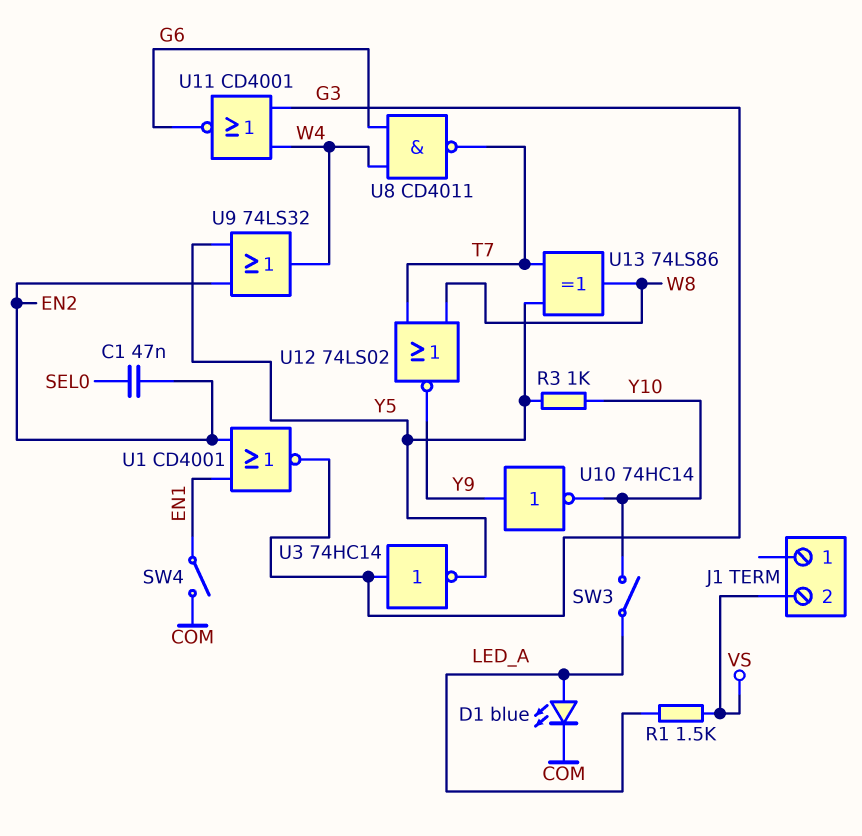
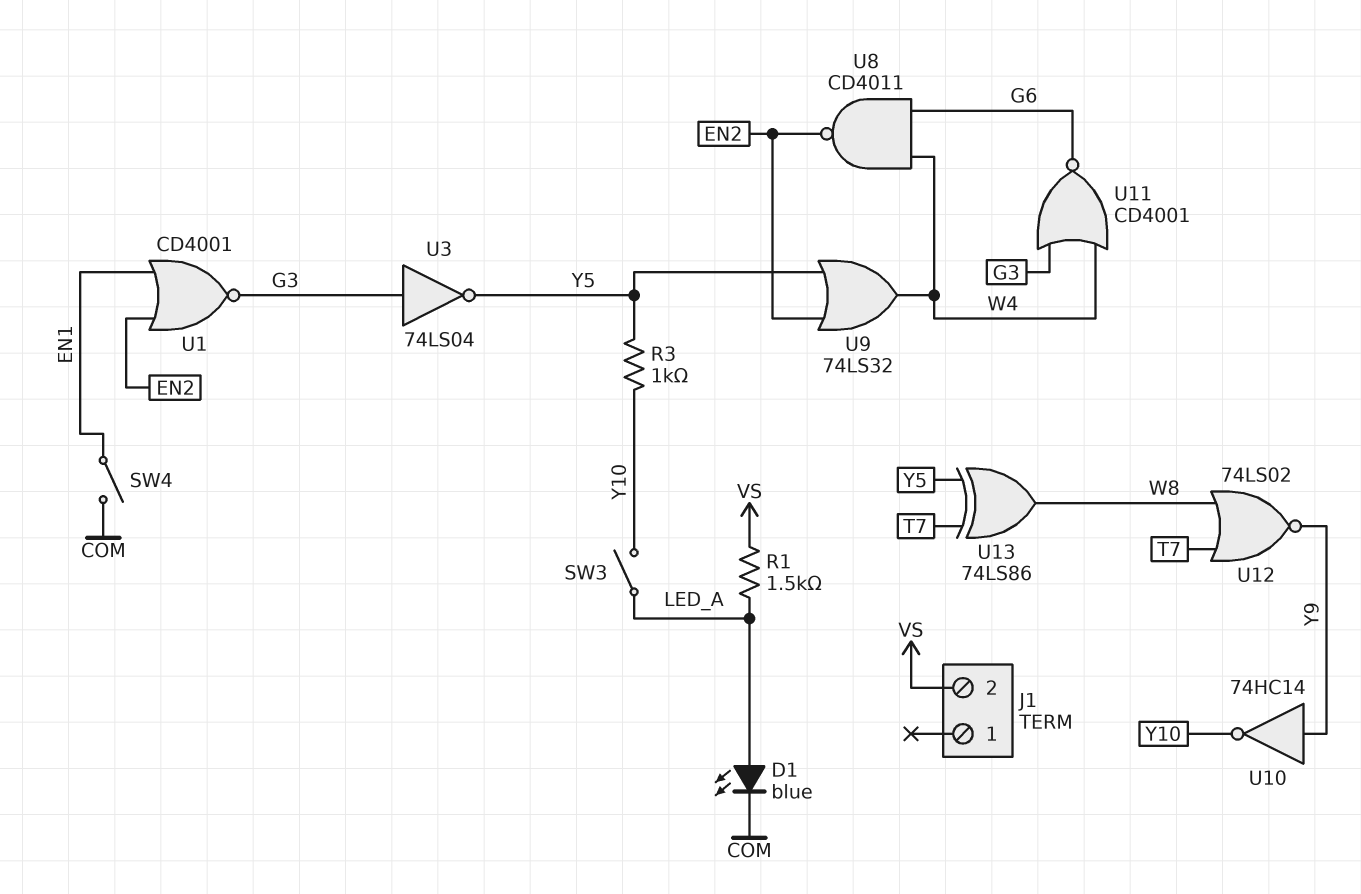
C1: 47nF (EN2, SEL0) -> none
U3: NOT 74HC14 (in G3, out Y5) -> NOT 74LS04 (in G3, out Y5)
U8: NAND CD4011 (in G6, in W4, out T7) -> NAND CD4011 (in G6, in W4, out EN2)

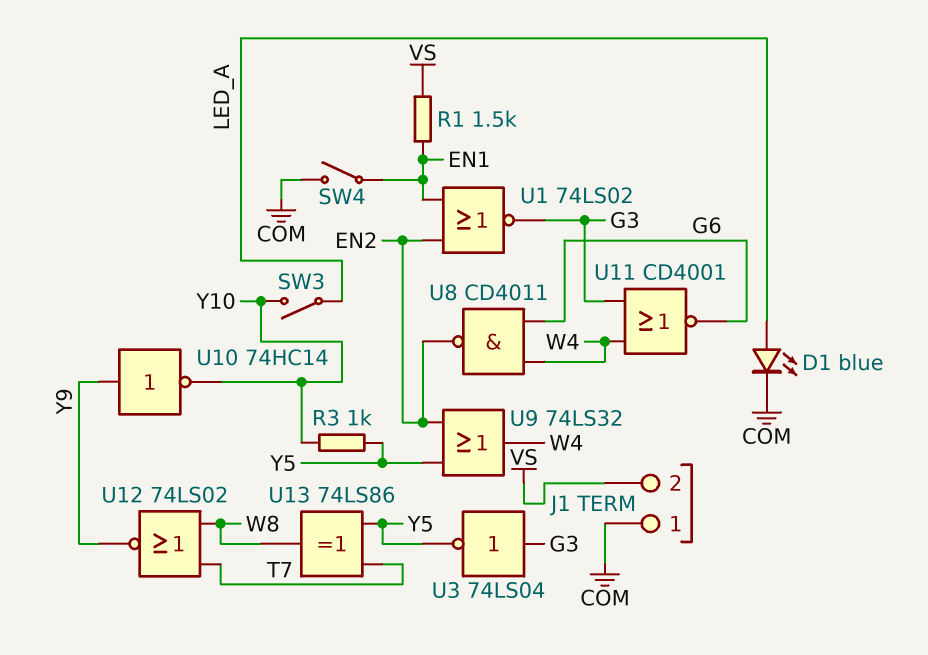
J1 pin 1: none -> COM
R1: 1.5k (LED_A, VS) -> 1.5k (EN1, VS)
U1: NOR CD4001 (in EN1, in EN2, out G3) -> NOR 74LS02 (in EN1, in EN2, out G3)

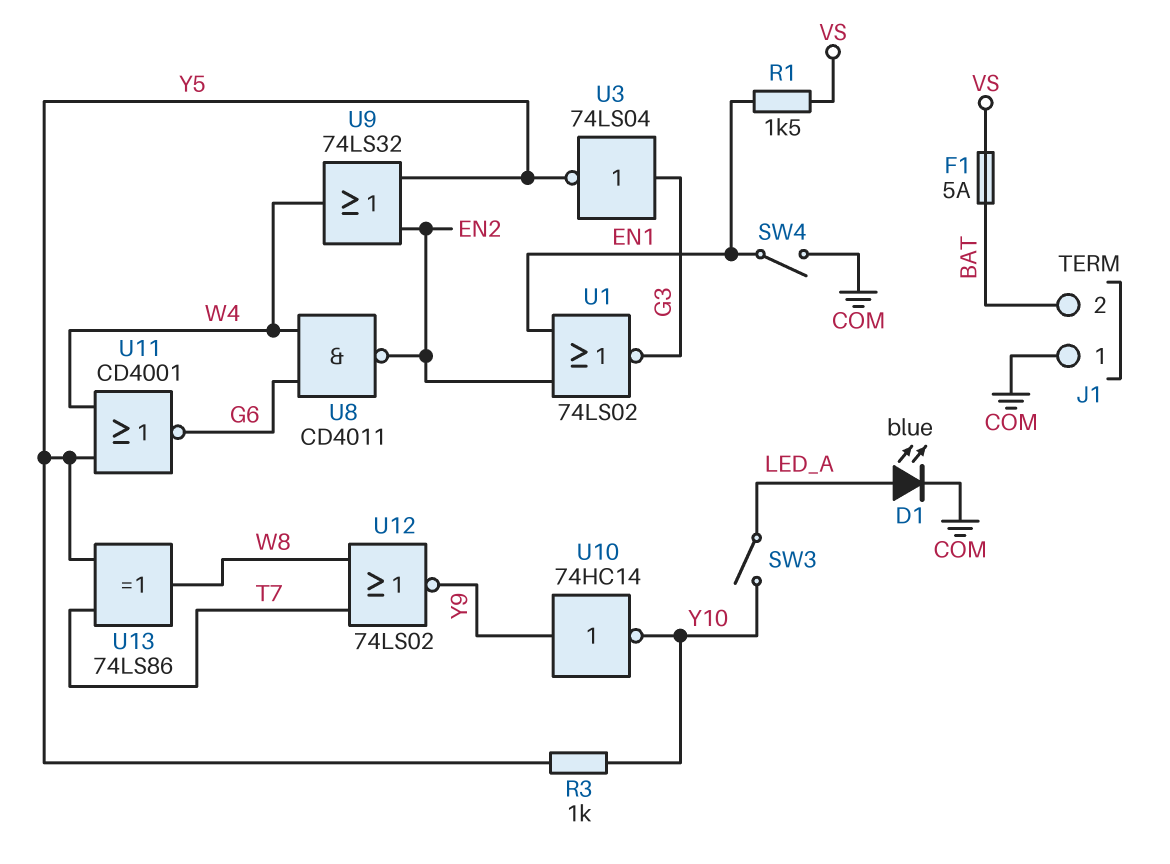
F1: none -> 5A (BAT, VS)
J1 pin 2: VS -> BAT
U11: NOR CD4001 (in G3, in W4, out G6) -> NOR CD4001 (in W4, in Y5, out G6)

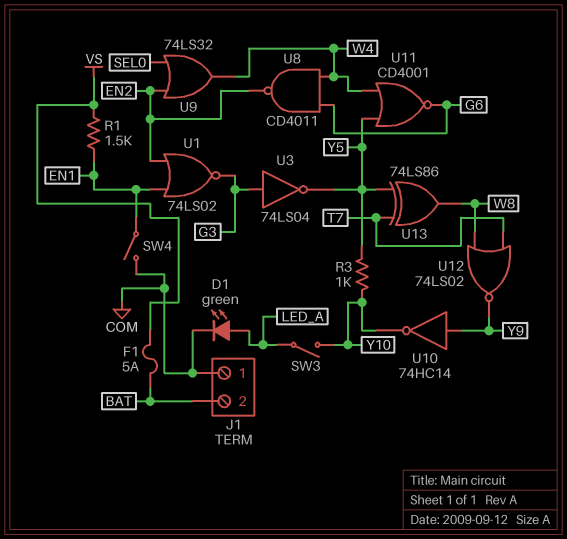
D1: LED blue (A LED_A, K COM) -> LED green (A LED_A, K COM)
U9: OR 74LS32 (in EN2, in Y5, out W4) -> OR 74LS32 (in EN2, in SEL0, out W4)

